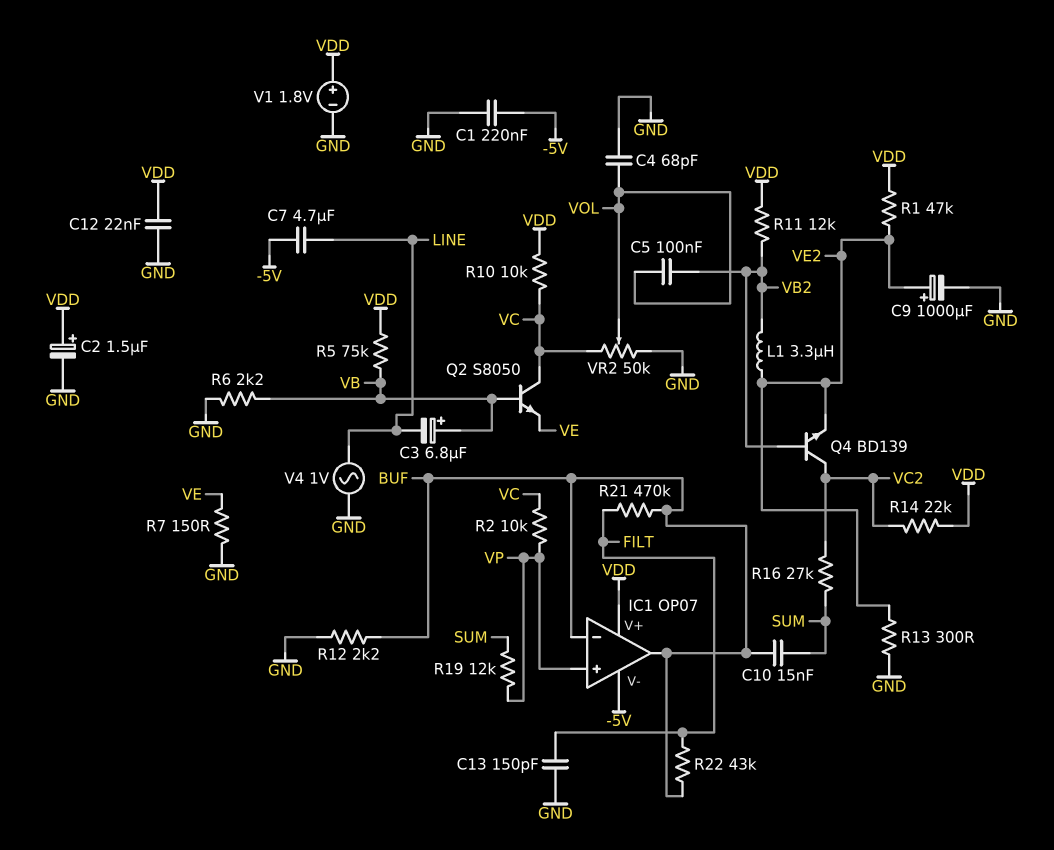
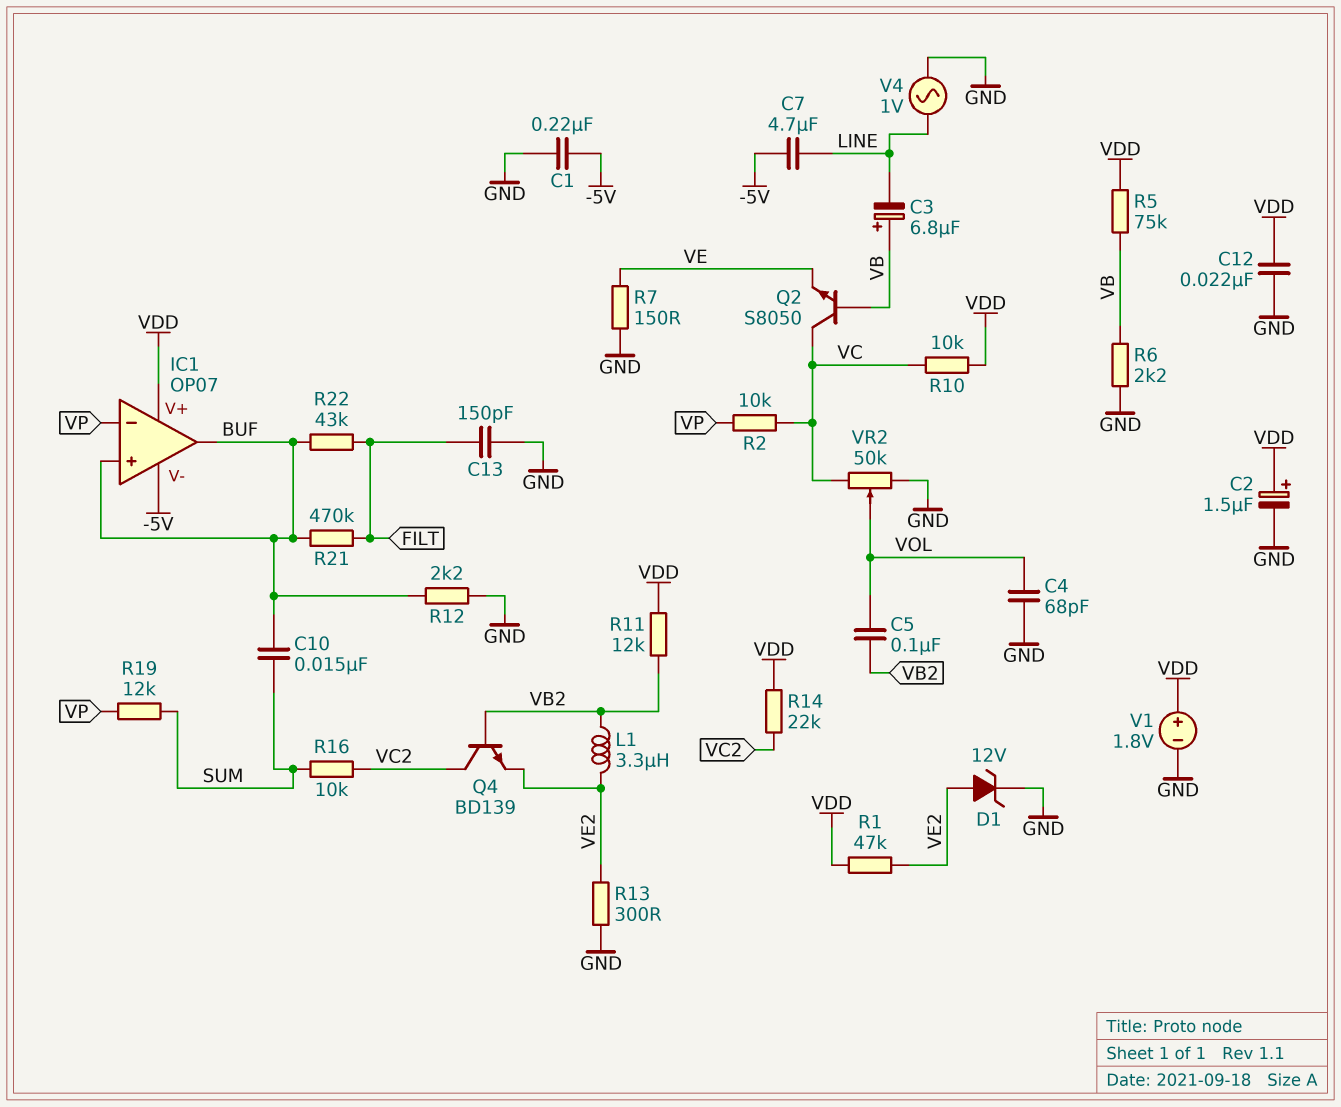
C9: 1000uF (plus VE2, minus GND) -> none
D1: none -> zener 12V (A VE2, K GND)
IC1 pin in+: VP -> BUF
IC1 pin in-: BUF -> VP
R16: 27k (SUM, VC2) -> 10k (SUM, VC2)

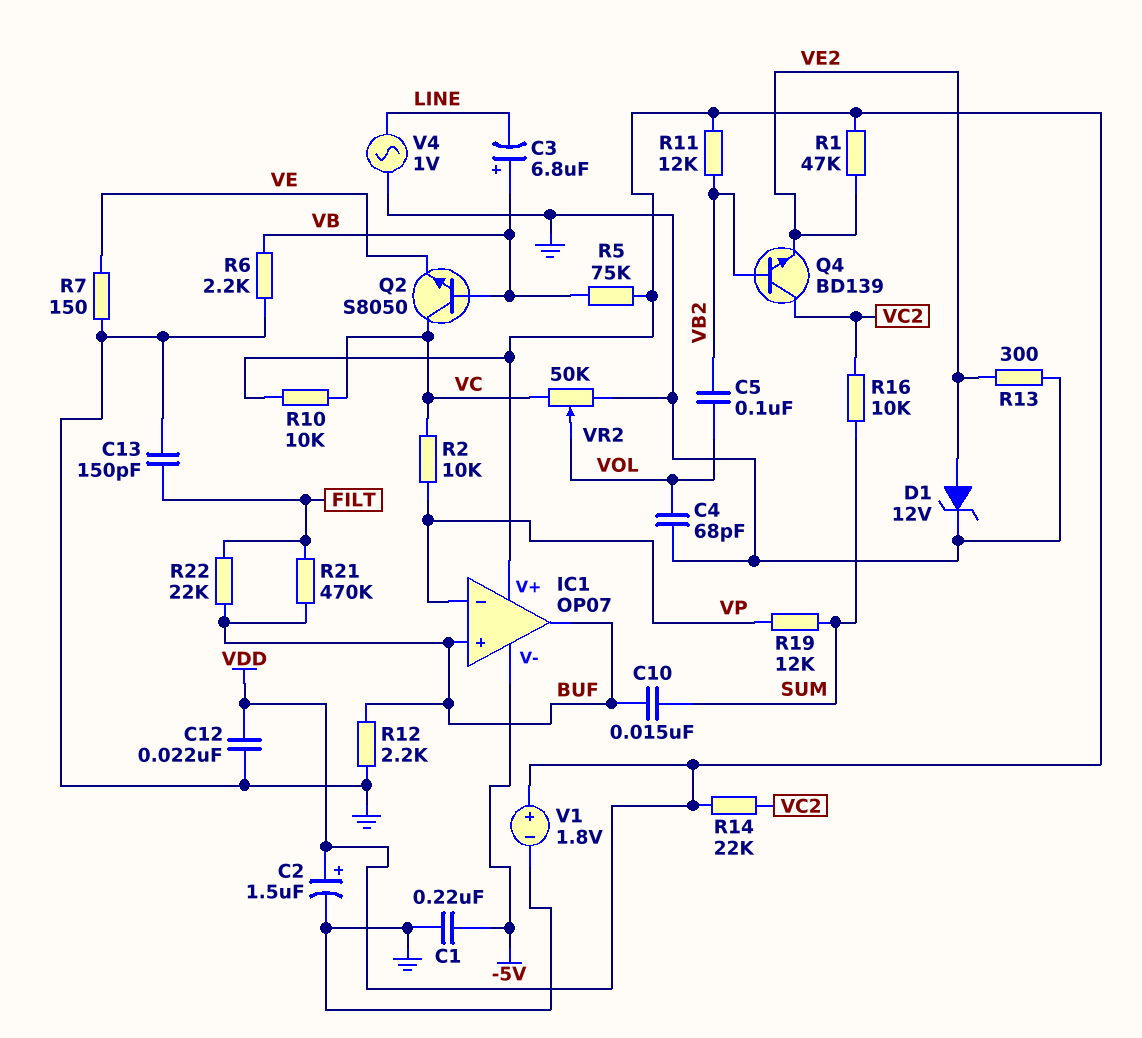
C7: 4.7uF (-5V, LINE) -> none
L1: 3.3uH (VB2, VE2) -> none
R22: 43k (BUF, FILT) -> 22k (BUF, FILT)

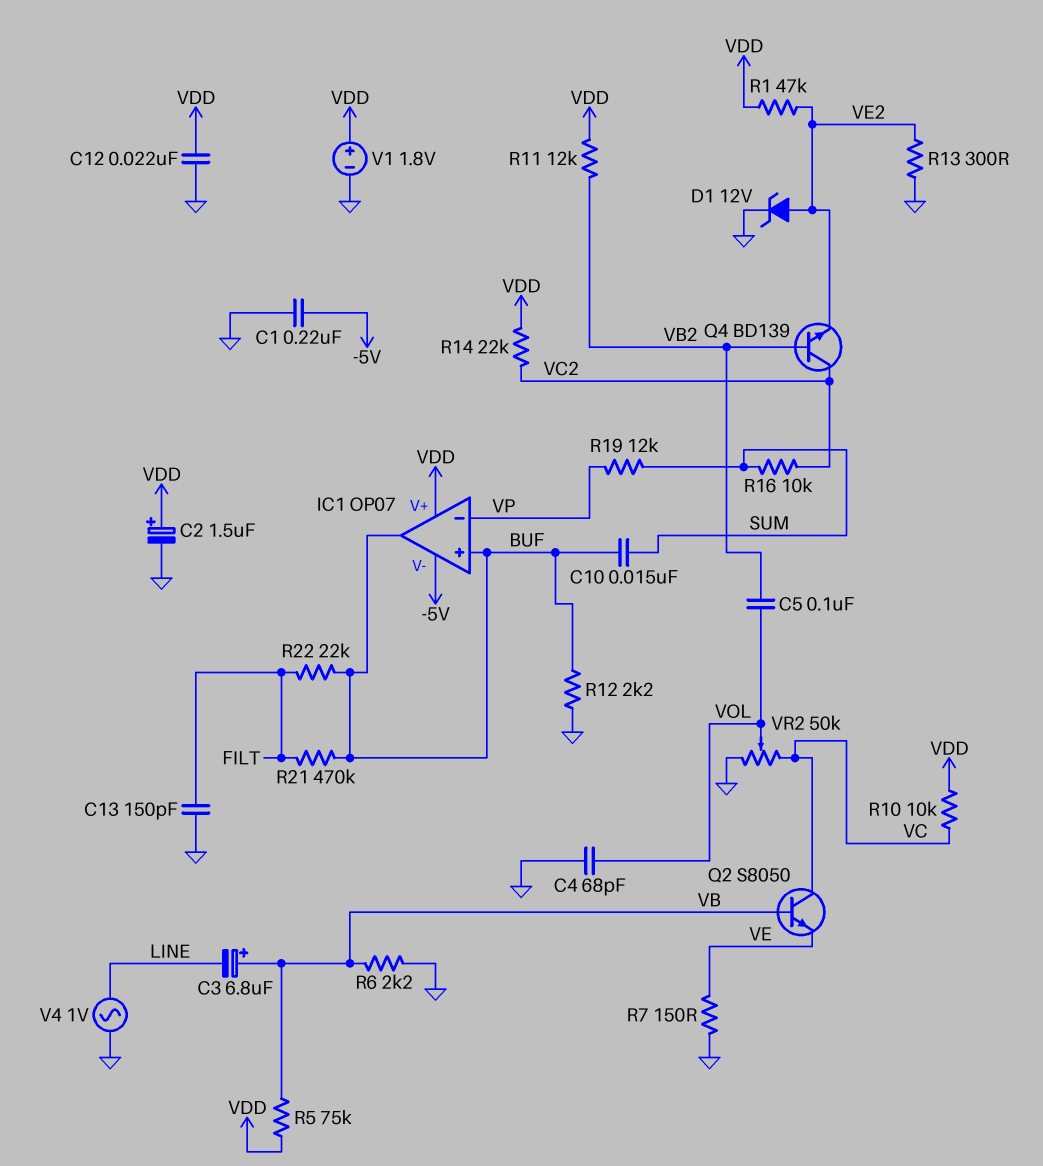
R2: 10k (VC, VP) -> none

